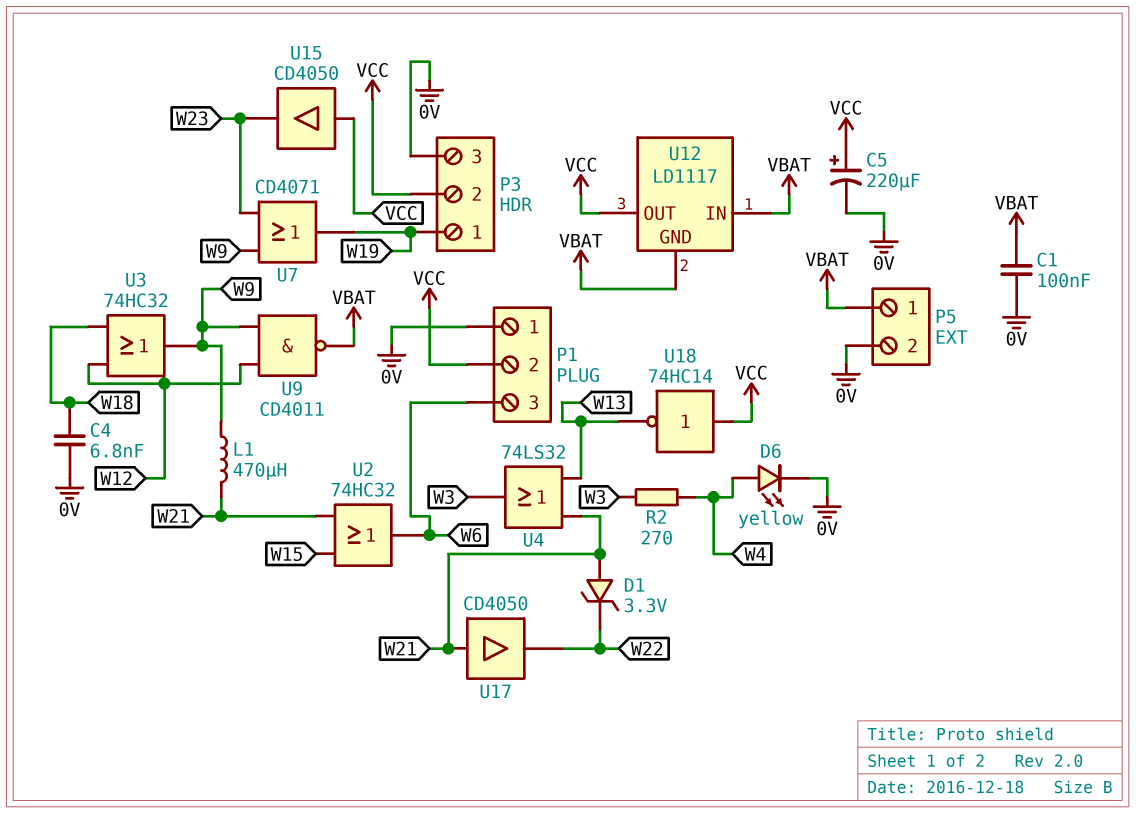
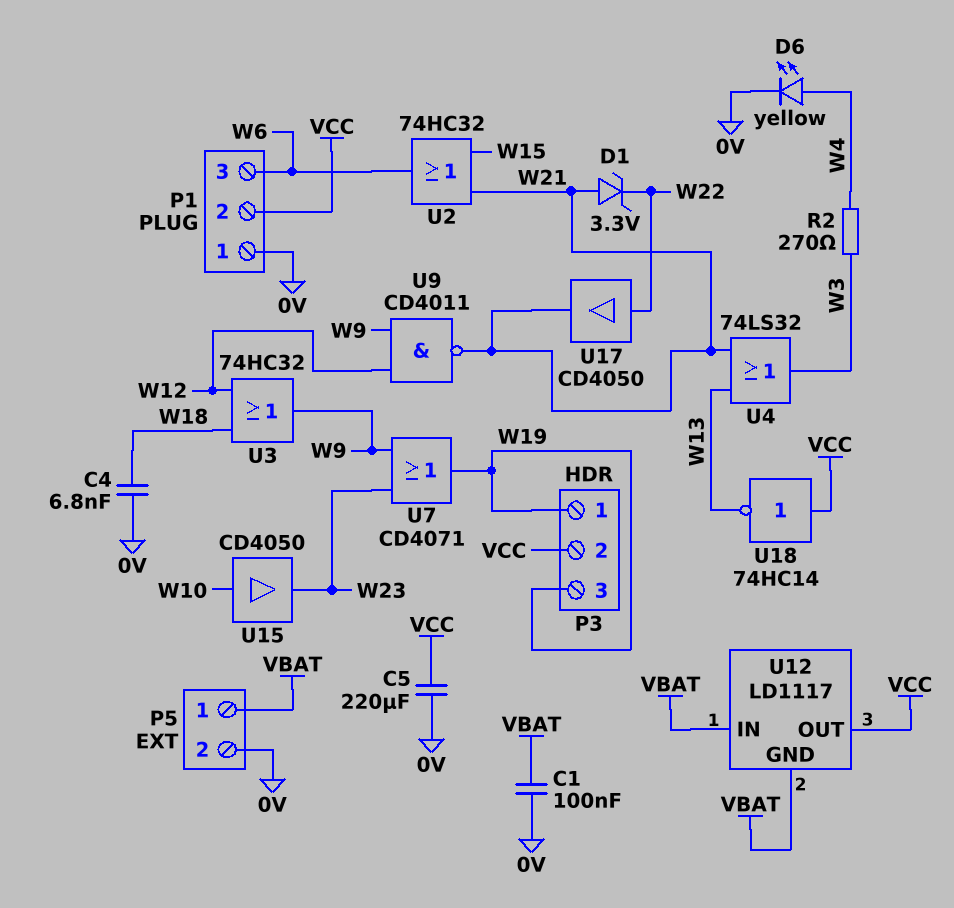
C5: 220uF (plus VCC, minus 0V) -> 220uF (0V, VCC)
L1: 470uH (W9, W21) -> none
P3 pin 3: 0V -> W19
U9: NAND CD4011 (in W9, in W12, out VBAT) -> NAND CD4011 (in W9, in W12, out W21)
U15: buffer CD4050 (in VCC, out W23) -> buffer CD4050 (in W10, out W23)
U17: buffer CD4050 (in W21, out W22) -> buffer CD4050 (in W22, out W21)

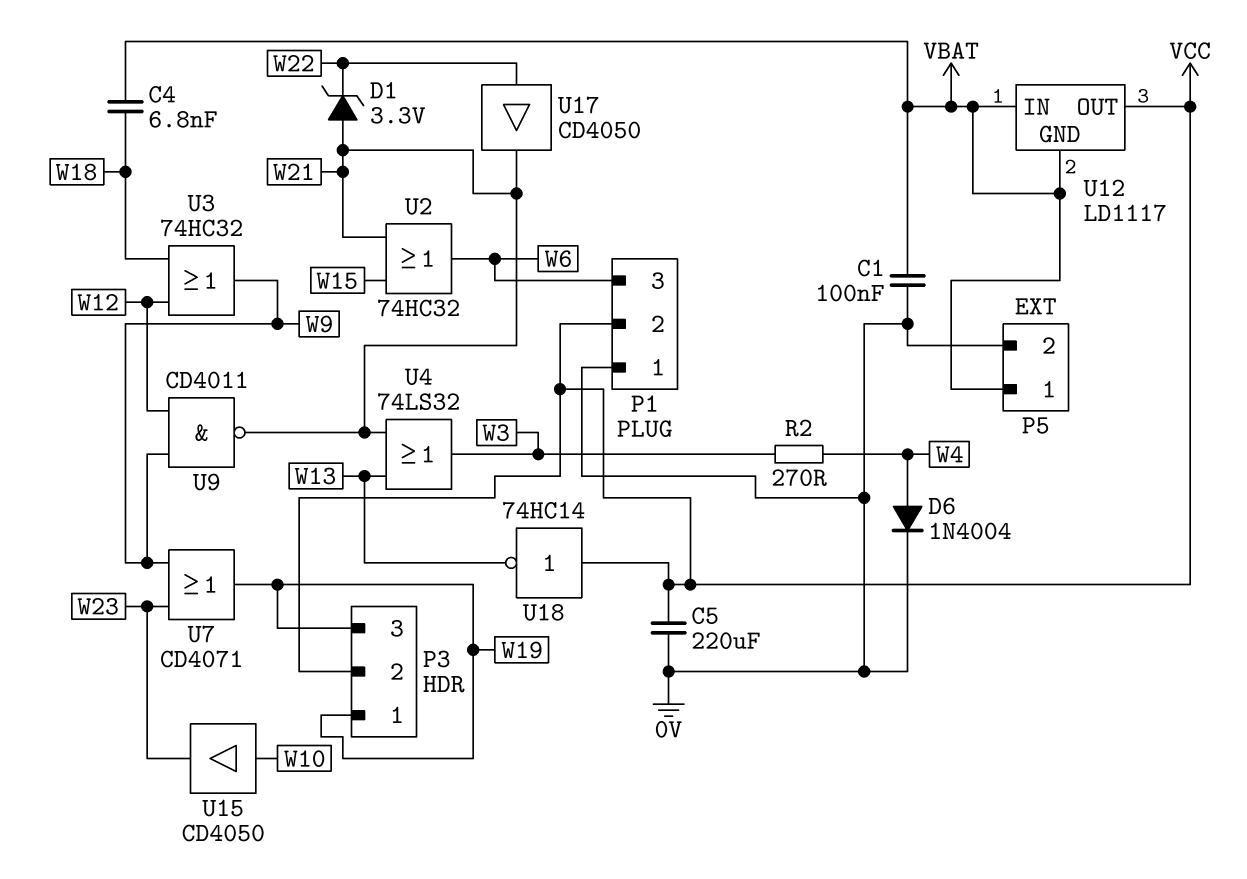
C4: 6.8nF (0V, W18) -> 6.8nF (VBAT, W18)
D6: LED yellow (A W4, K 0V) -> diode 1N4004 (A W4, K 0V)

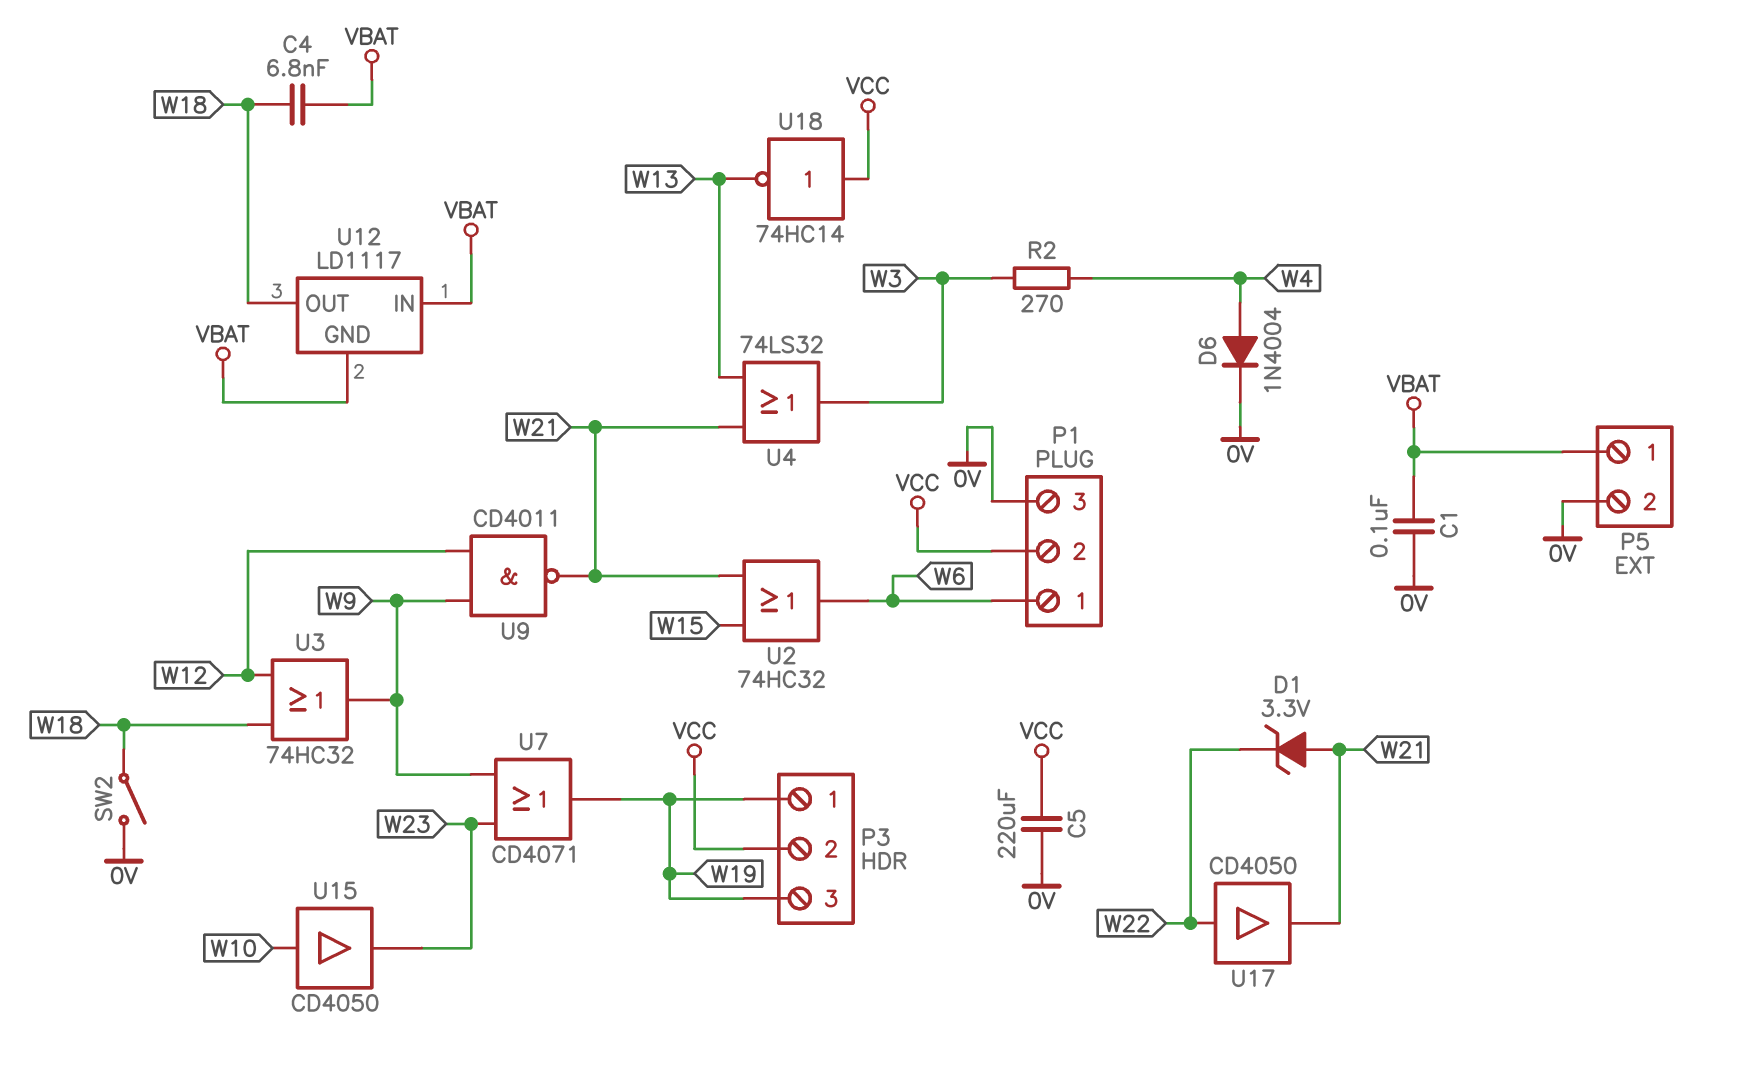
P1 pin 1: 0V -> W6
P1 pin 3: W6 -> 0V
SW2: none -> switch (0V, W18)
U12 pin OUT: VCC -> W18

